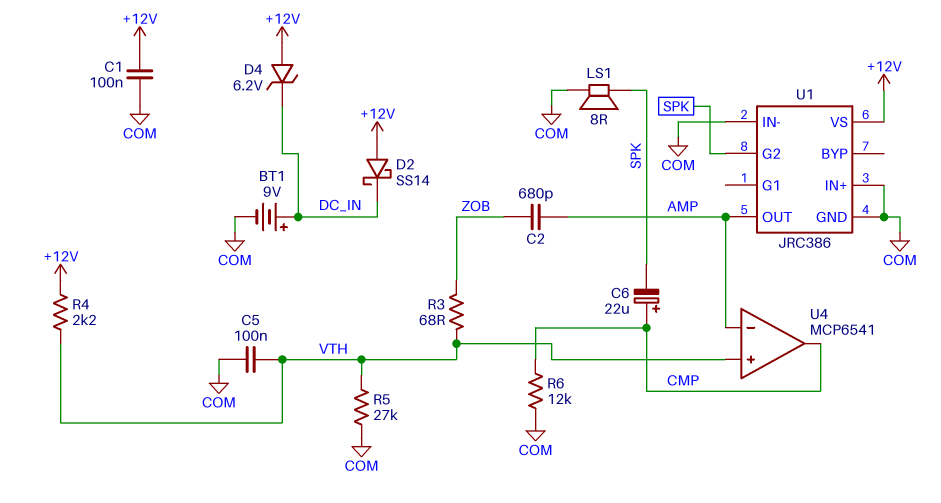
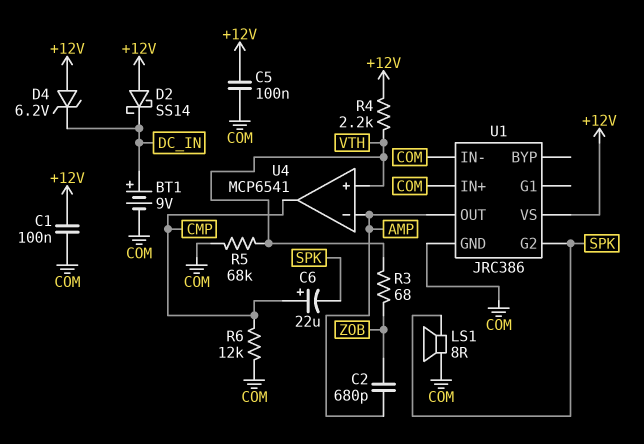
C5: 100nF (COM, VTH) -> 100nF (+12V, COM)
R5: 27k (COM, VTH) -> 68k (COM, VTH)

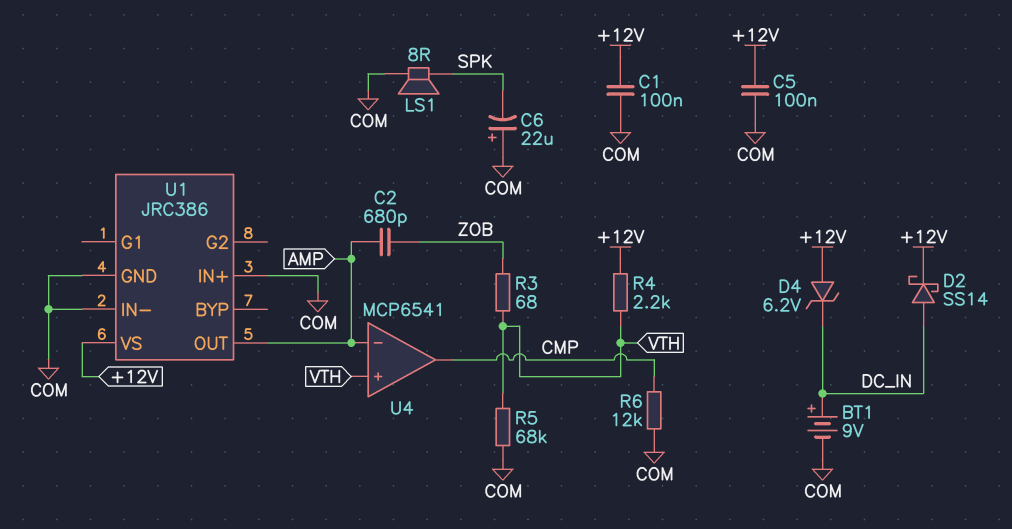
C6: 22uF (plus CMP, minus SPK) -> 22uF (plus COM, minus SPK)
D2: schottky SS14 (A +12V, K DC_IN) -> schottky SS14 (A DC_IN, K +12V)
U1 pin G2: SPK -> none

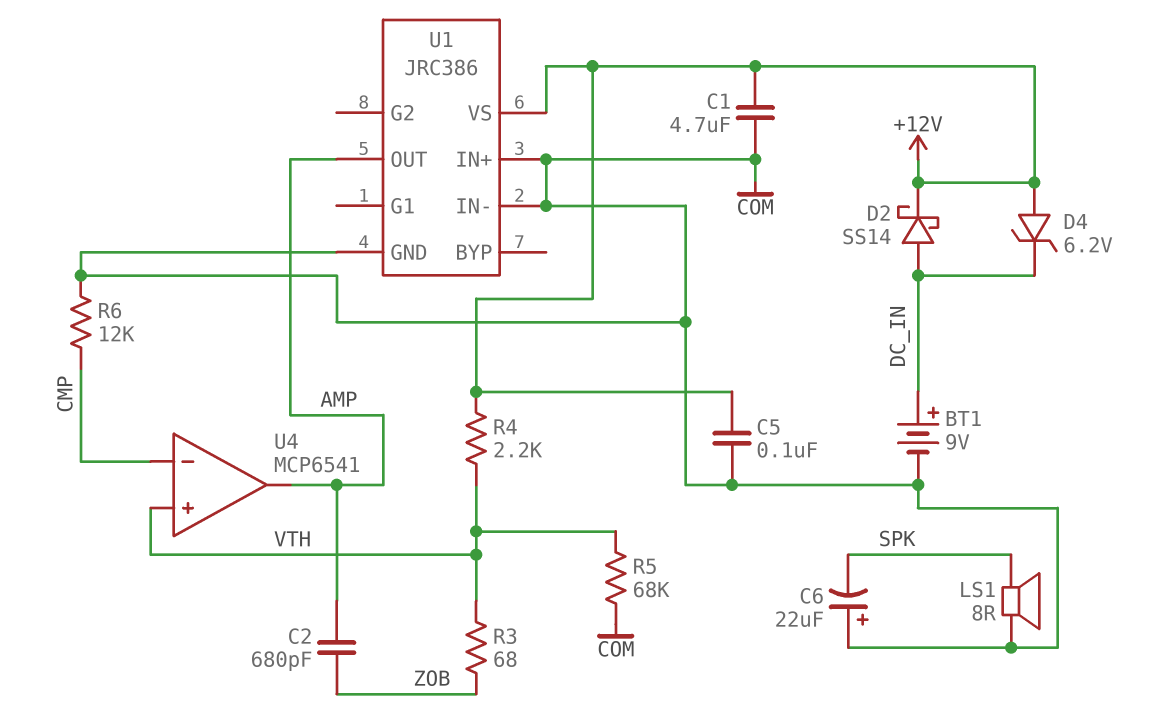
C1: 100nF (+12V, COM) -> 4.7uF (+12V, COM)
U4 pin in-: AMP -> CMP
U4 pin out: CMP -> AMP

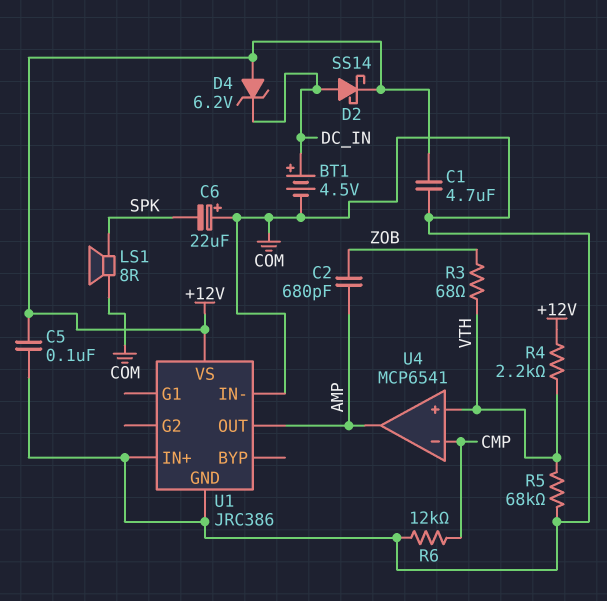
BT1: 9V (plus DC_IN, minus COM) -> 4.5V (plus DC_IN, minus COM)

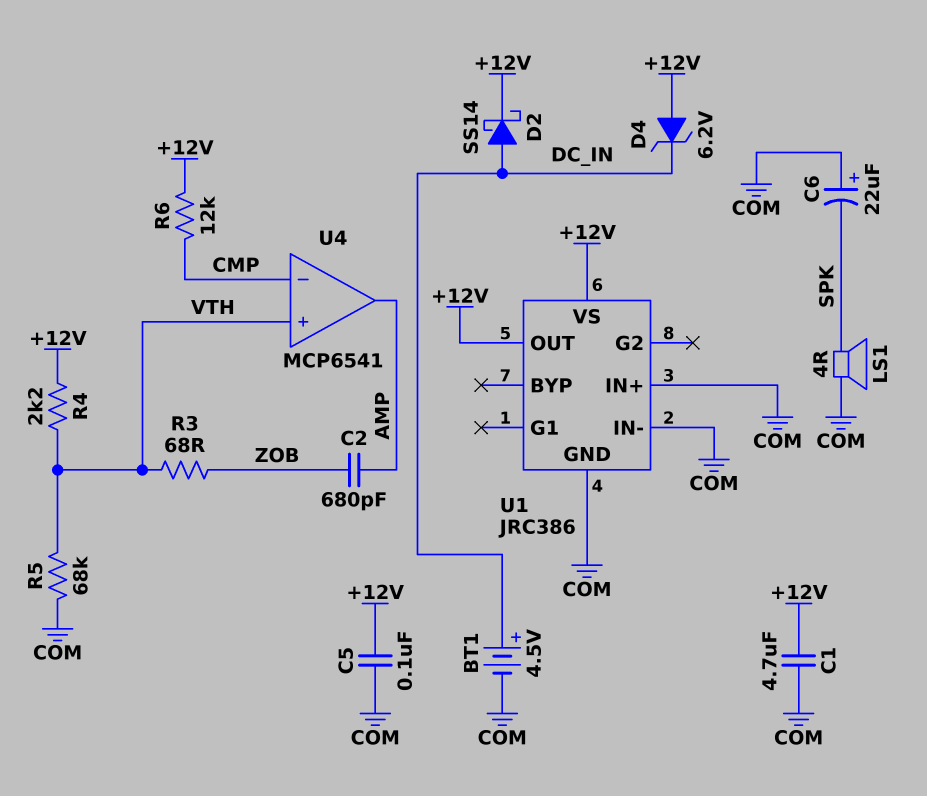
LS1: speaker 8R (COM, SPK) -> speaker 4R (COM, SPK)
R6: 12k (CMP, COM) -> 12k (+12V, CMP)
U1 pin OUT: AMP -> +12V

